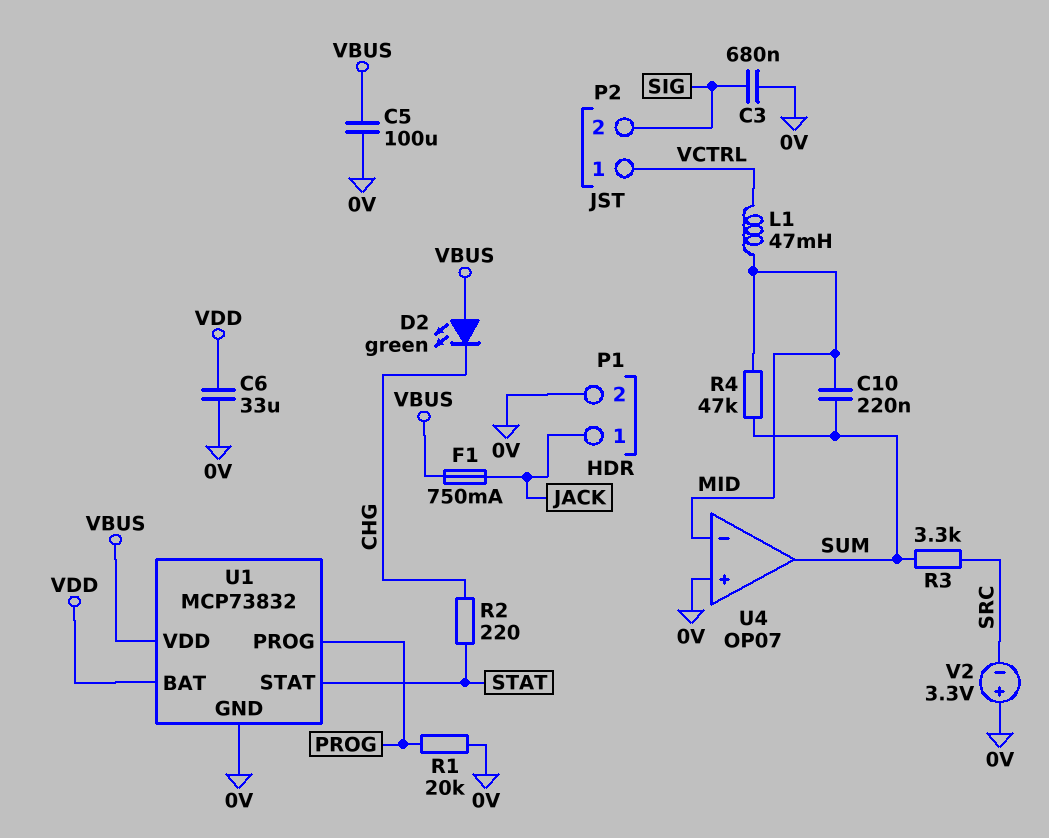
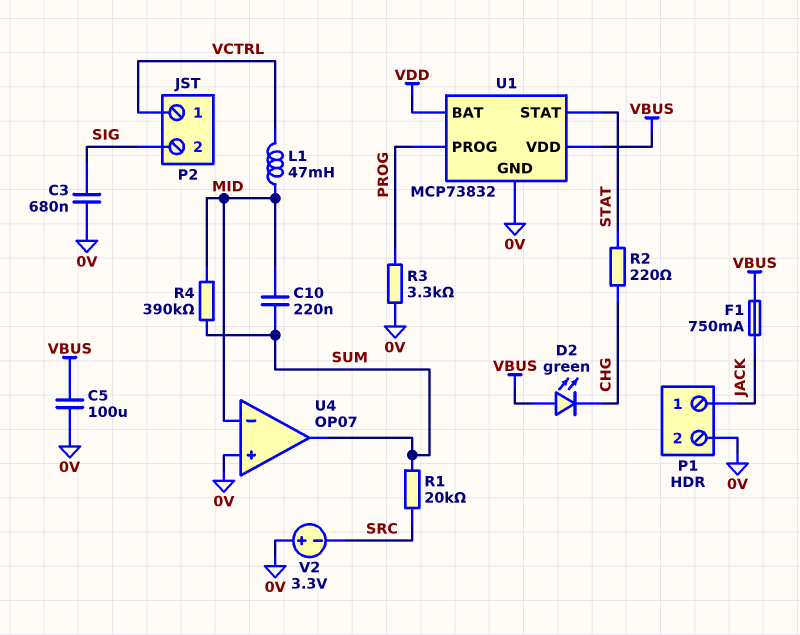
C6: 33uF (0V, VDD) -> none
R1: 20k (0V, PROG) -> 20k (SRC, SUM)
R3: 3.3k (SRC, SUM) -> 3.3k (0V, PROG)
R4: 47k (MID, SUM) -> 390k (MID, SUM)

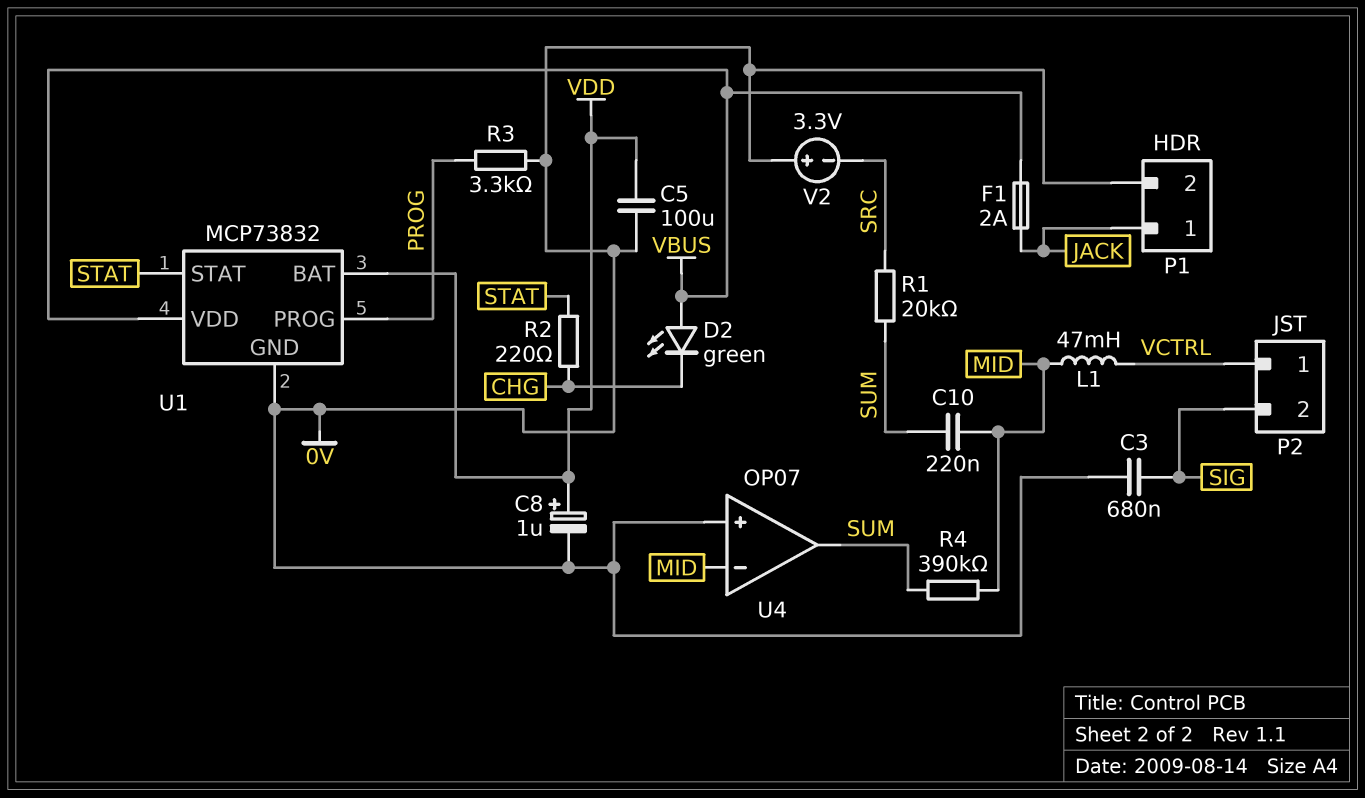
C5: 100uF (0V, VBUS) -> 100uF (0V, VDD)
C8: none -> 1uF (plus VDD, minus 0V)
F1: 750mA (JACK, VBUS) -> 2A (JACK, VBUS)

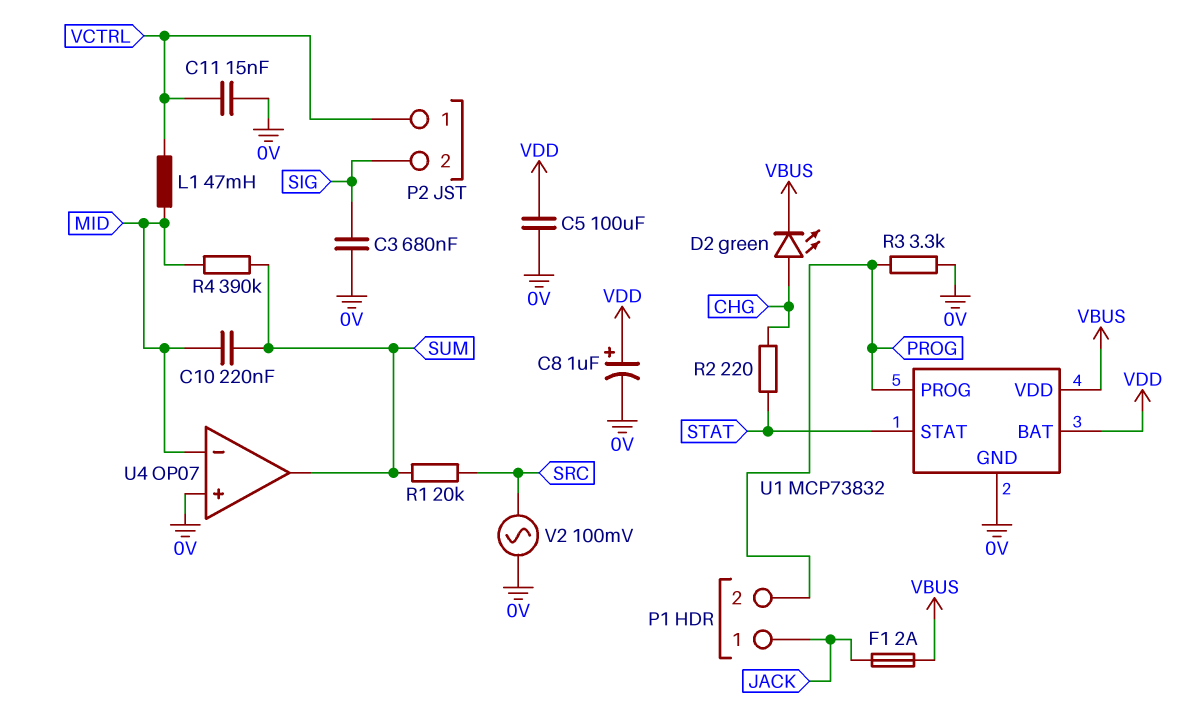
C11: none -> 15nF (0V, VCTRL)
D2: LED green (A VBUS, K CHG) -> LED green (A CHG, K VBUS)
P1 pin 2: 0V -> PROG
V2: 3.3V (plus 0V, minus SRC) -> AC 100mV (0V, SRC)

